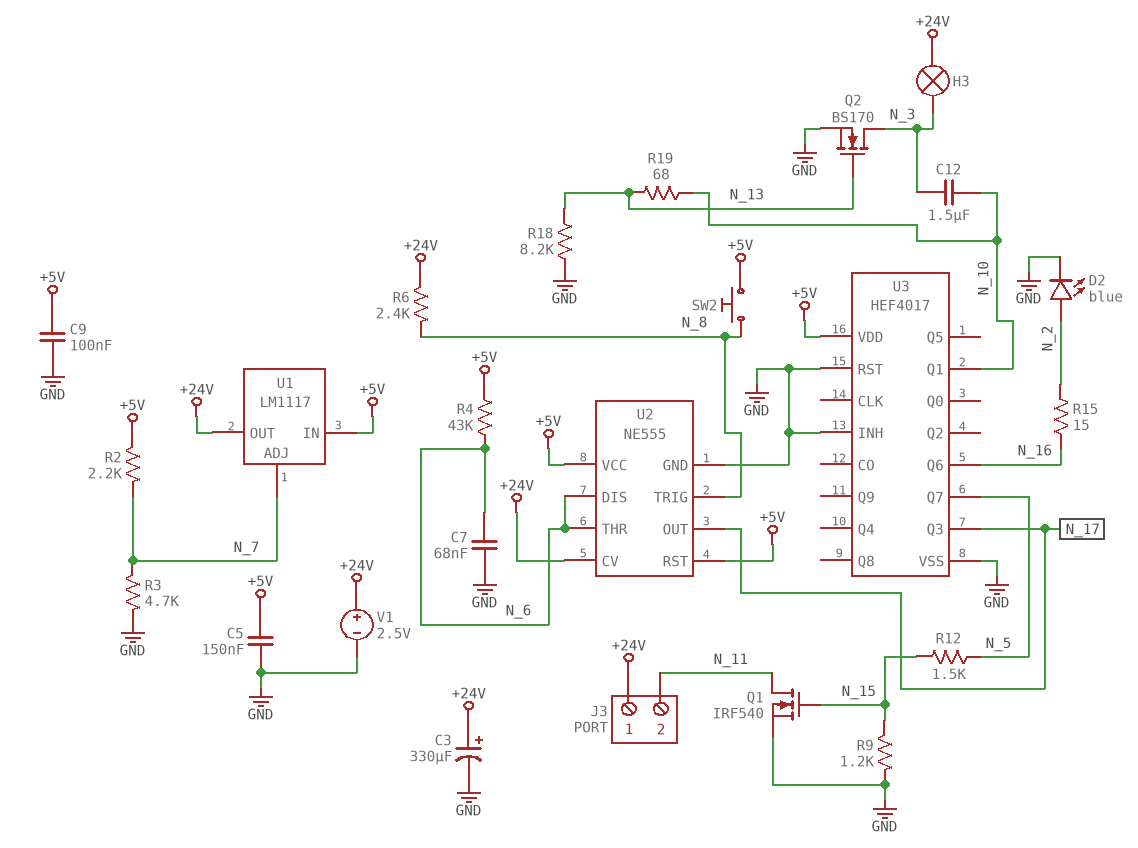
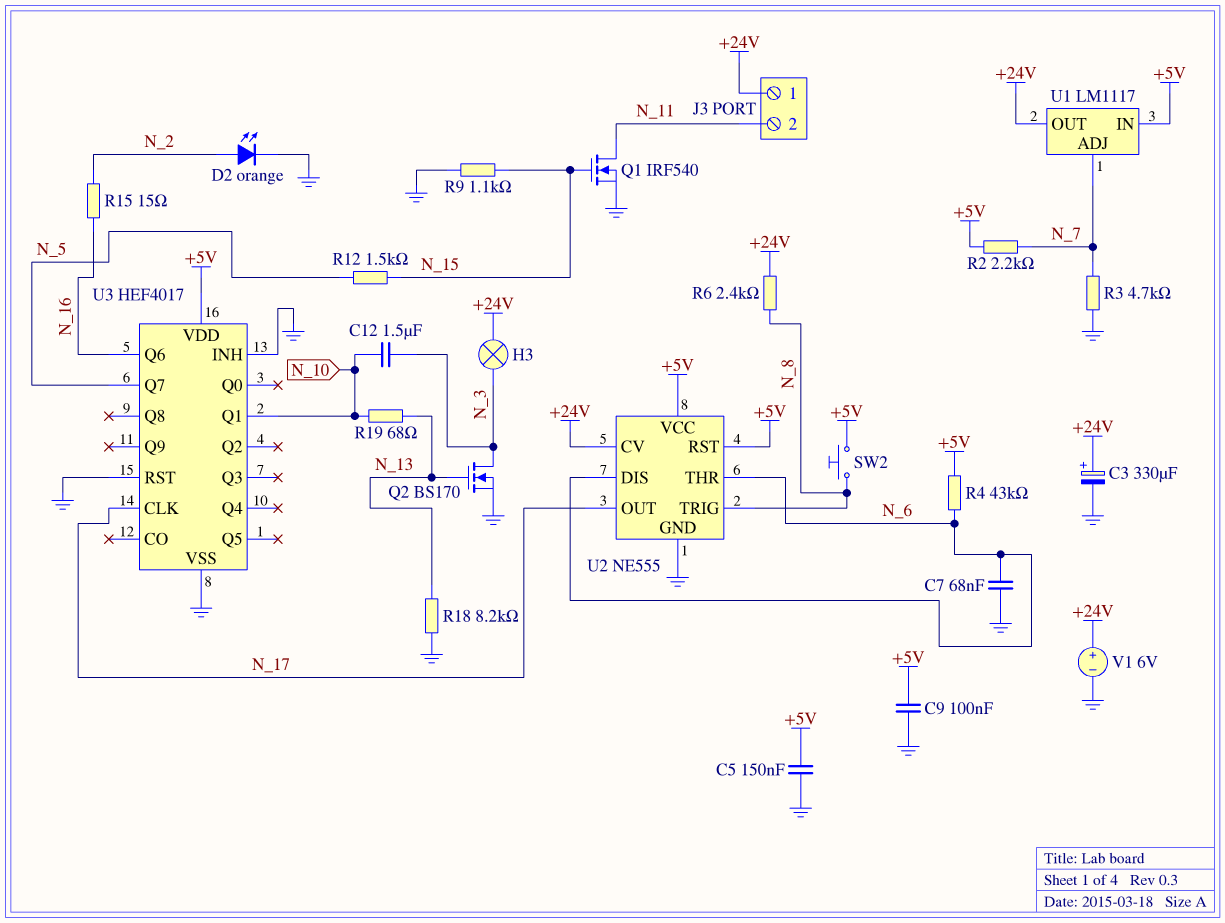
D2: LED blue (A N_2, K GND) -> LED orange (A N_2, K GND)
R9: 1.2k (GND, N_15) -> 1.1k (GND, N_15)
U3 pin CLK: none -> N_17
U3 pin Q3: N_17 -> none
V1: 2.5V (plus +24V, minus GND) -> 6V (plus +24V, minus GND)

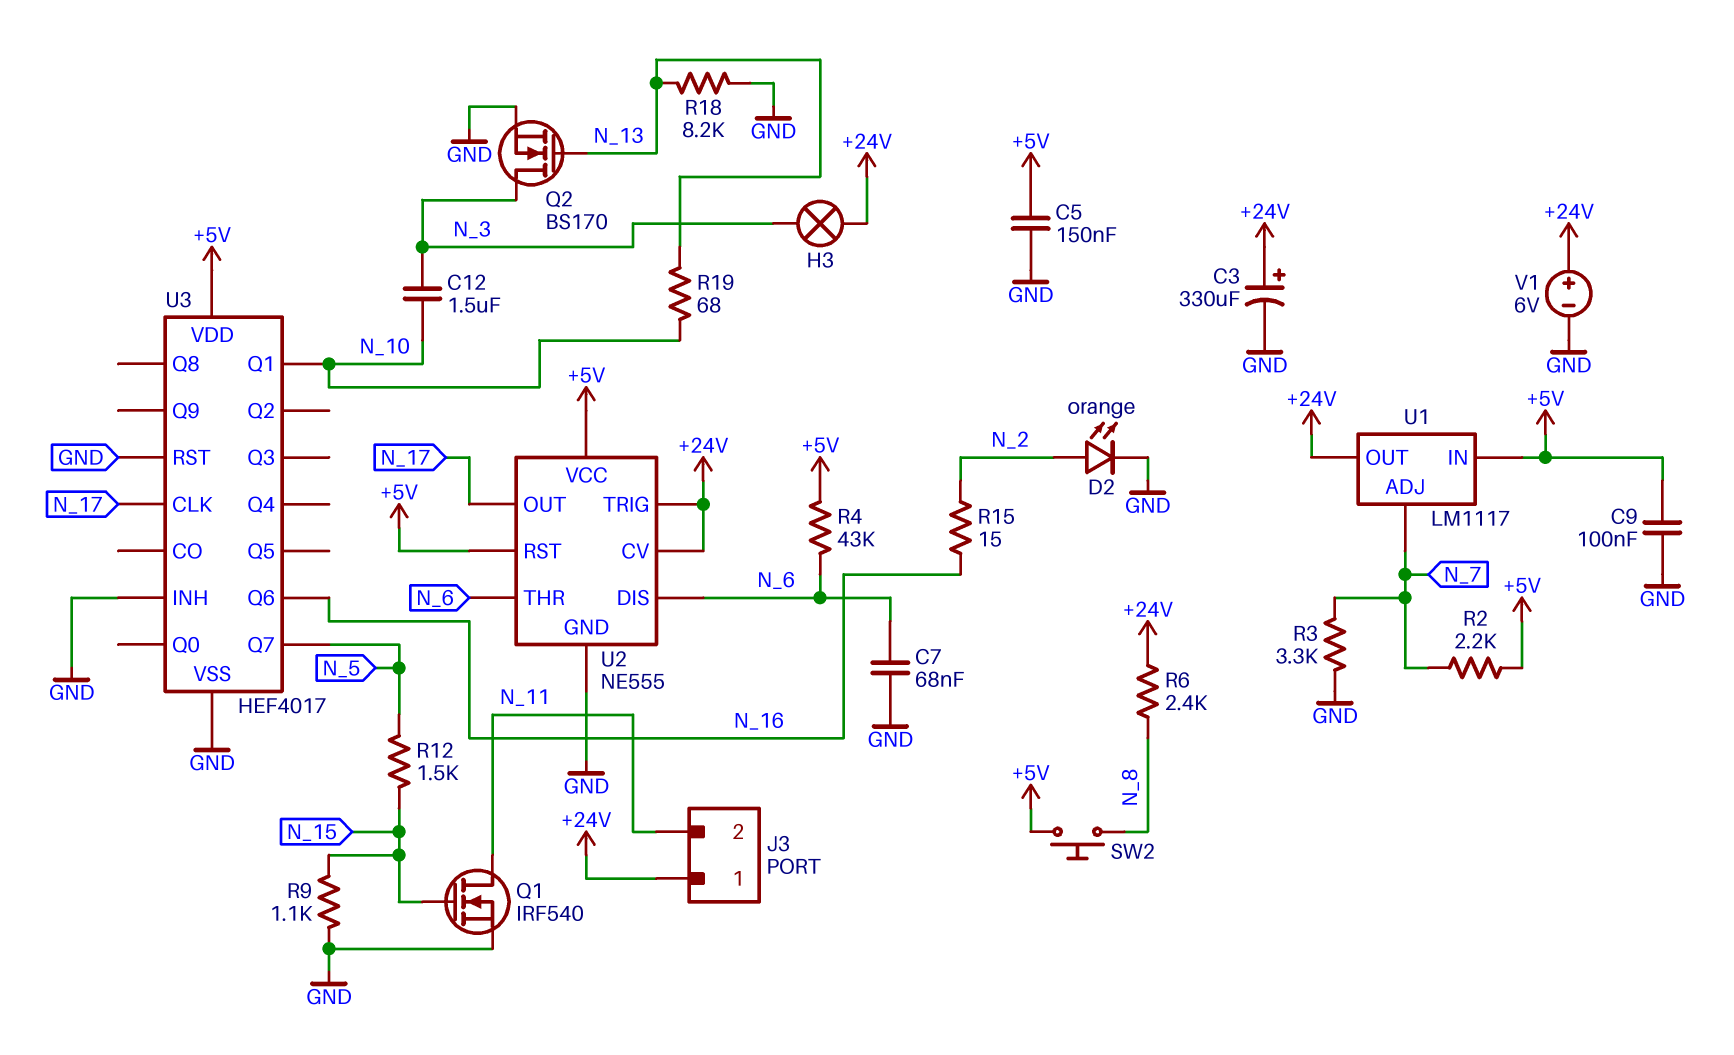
R3: 4.7k (GND, N_7) -> 3.3k (GND, N_7)
U2 pin TRIG: N_8 -> +24V

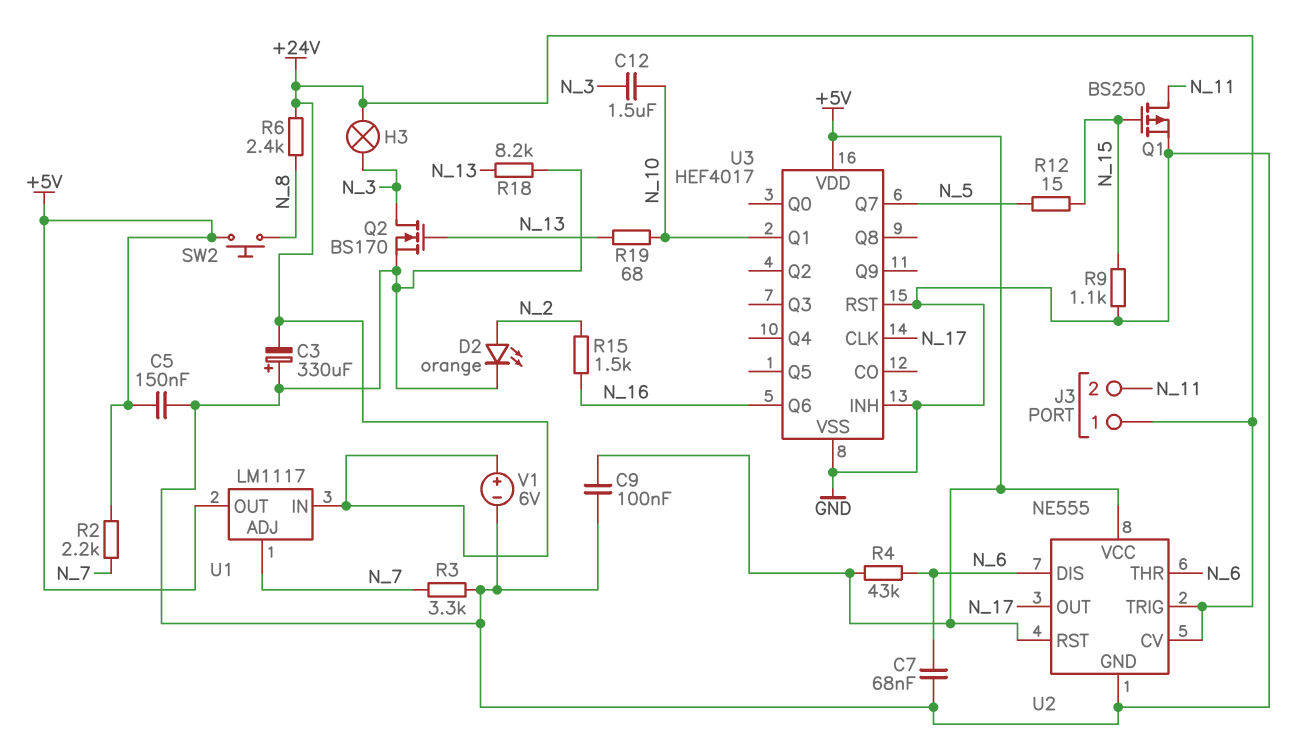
C3: 330uF (plus +24V, minus GND) -> 330uF (plus GND, minus +24V)
Q1: NMOS IRF540 (G N_15, D N_11, S GND) -> PMOS BS250 (G N_15, D N_11, S GND)
R12: 1.5k (N_5, N_15) -> 15 (N_5, N_15)
R15: 15 (N_2, N_16) -> 1.5k (N_2, N_16)
U1 pin IN: +5V -> +24V
U1 pin OUT: +24V -> +5V

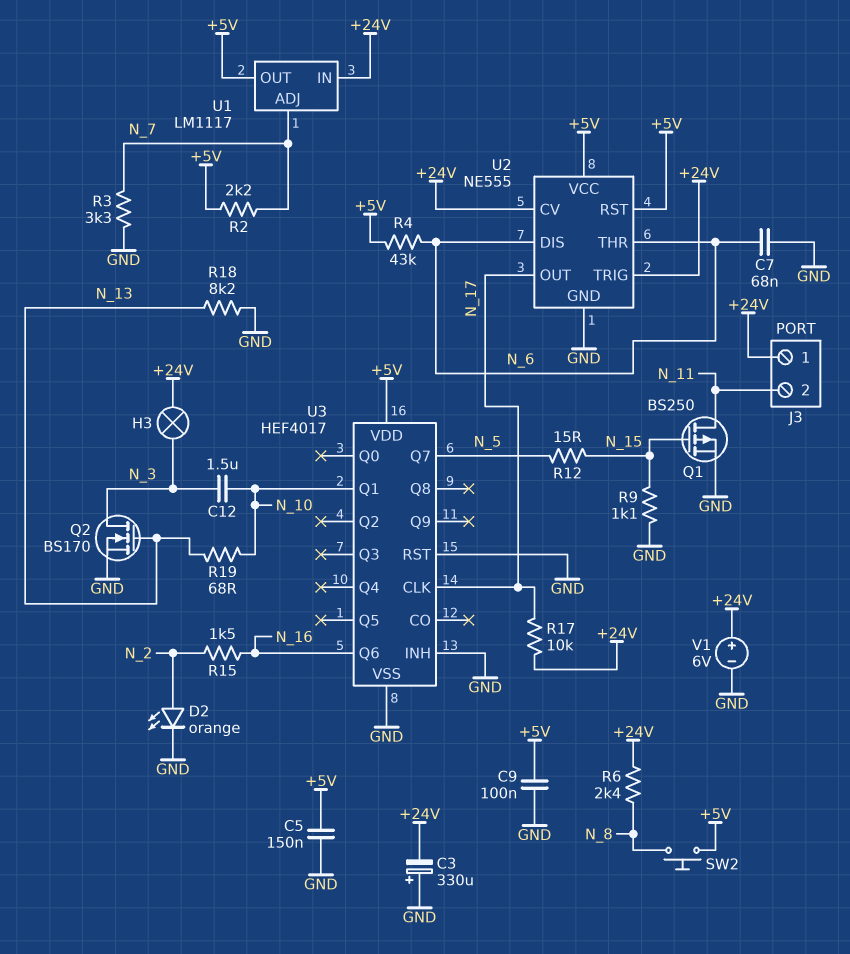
R17: none -> 10k (+24V, N_17)

